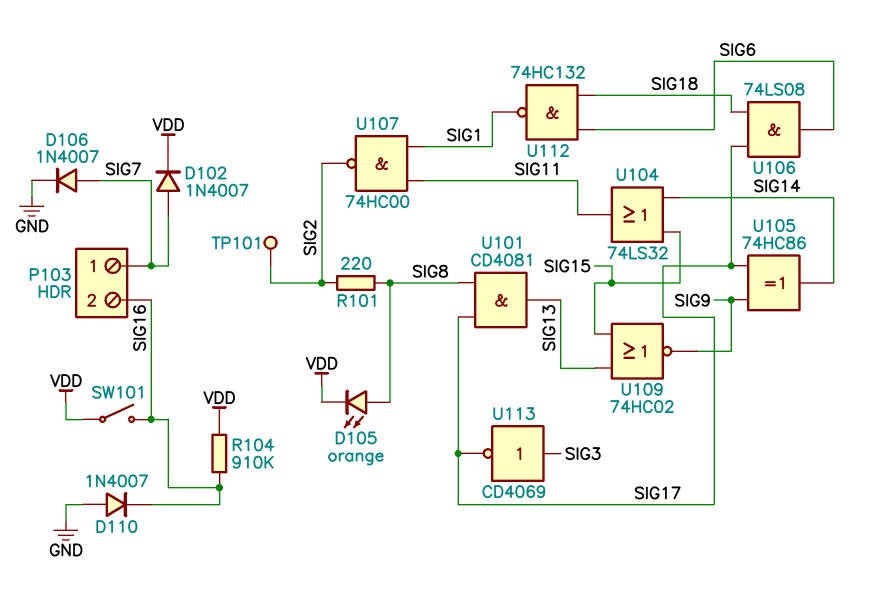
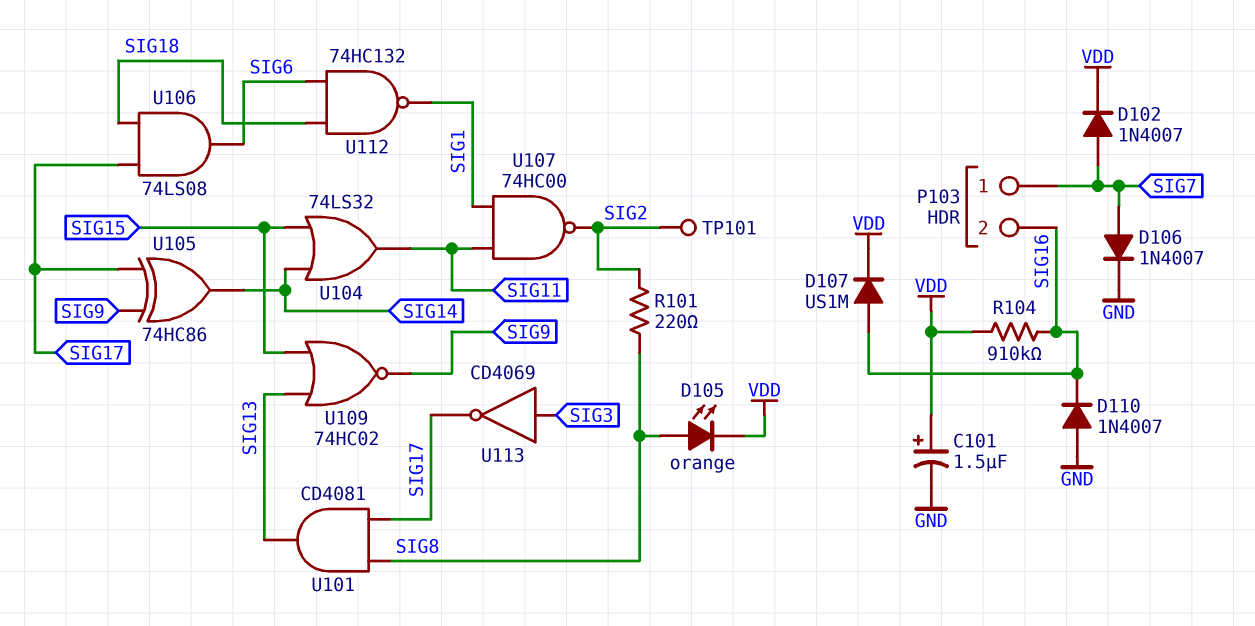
C101: none -> 1.5uF (plus VDD, minus GND)
D107: none -> diode US1M (A SIG16, K VDD)
SW101: switch (SIG16, VDD) -> none

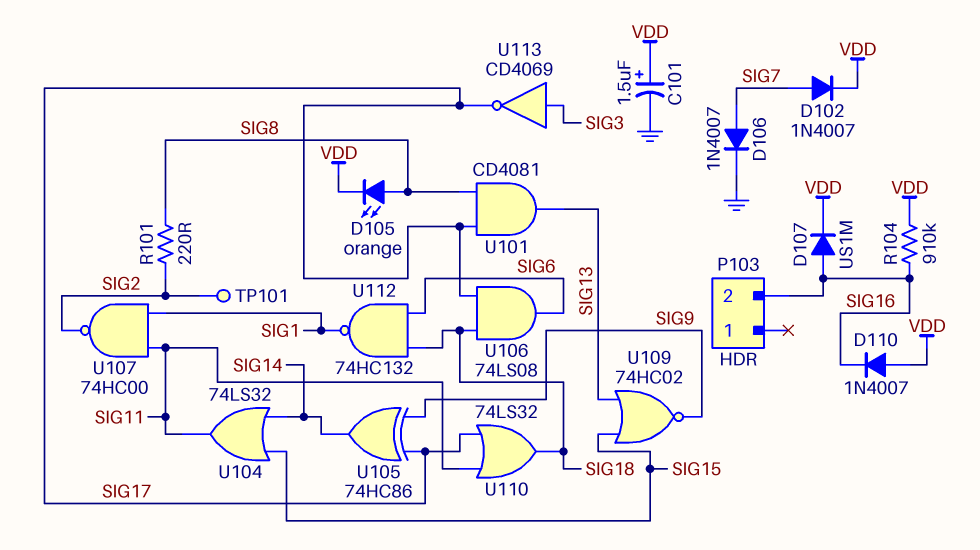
D110: diode 1N4007 (A GND, K SIG16) -> diode 1N4007 (A VDD, K SIG16)
P103 pin 1: SIG7 -> none
U110: none -> OR 74LS32 (in SIG11, in SIG17, out SIG18)

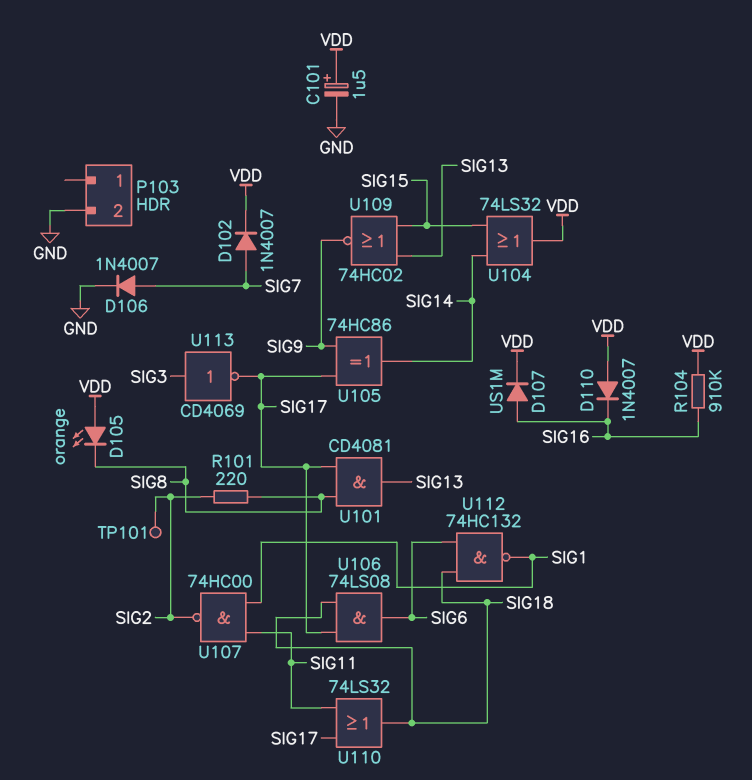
D105: LED orange (A SIG8, K VDD) -> LED orange (A VDD, K SIG8)
P103 pin 2: SIG16 -> GND
U104: OR 74LS32 (in SIG14, in SIG15, out SIG11) -> OR 74LS32 (in SIG14, in SIG15, out VDD)

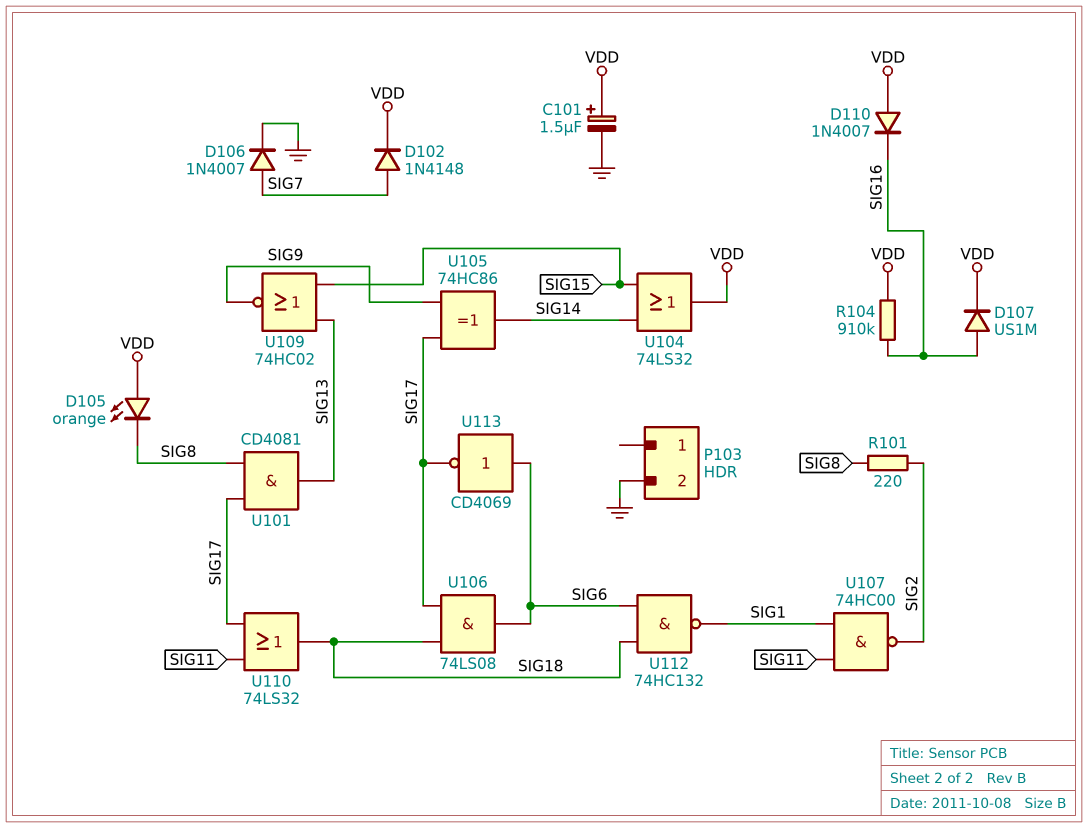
D102: diode 1N4007 (A SIG7, K VDD) -> diode 1N4148 (A SIG7, K VDD)
TP101: test point (SIG2) -> none
U113: NOT CD4069 (in SIG3, out SIG17) -> NOT CD4069 (in SIG6, out SIG17)

